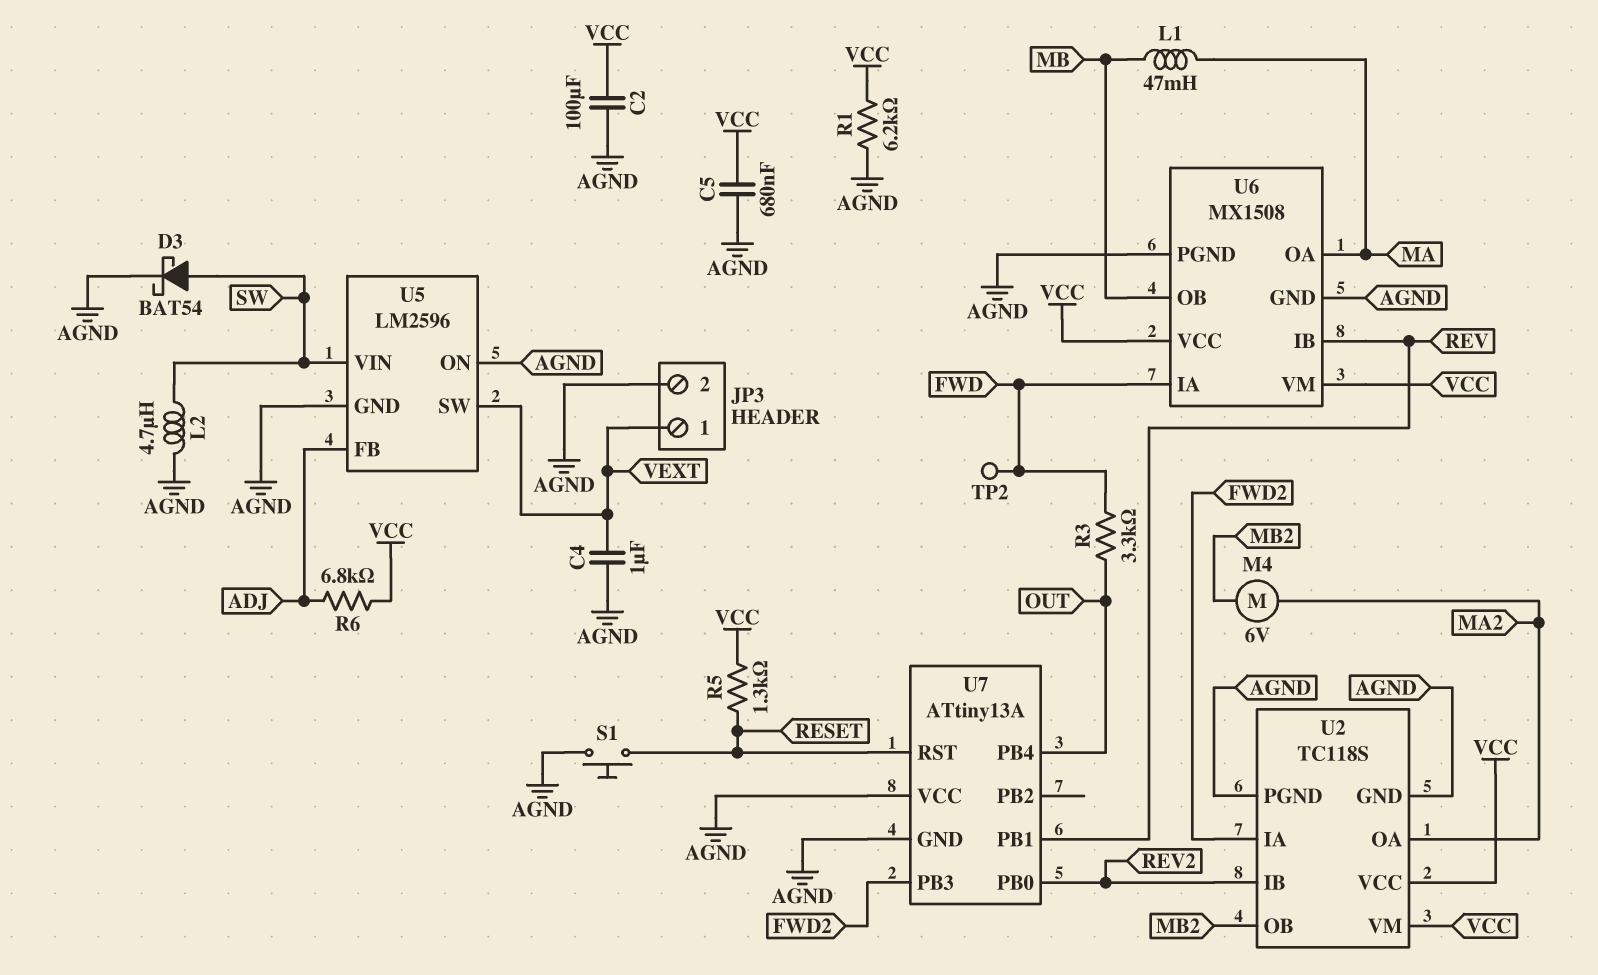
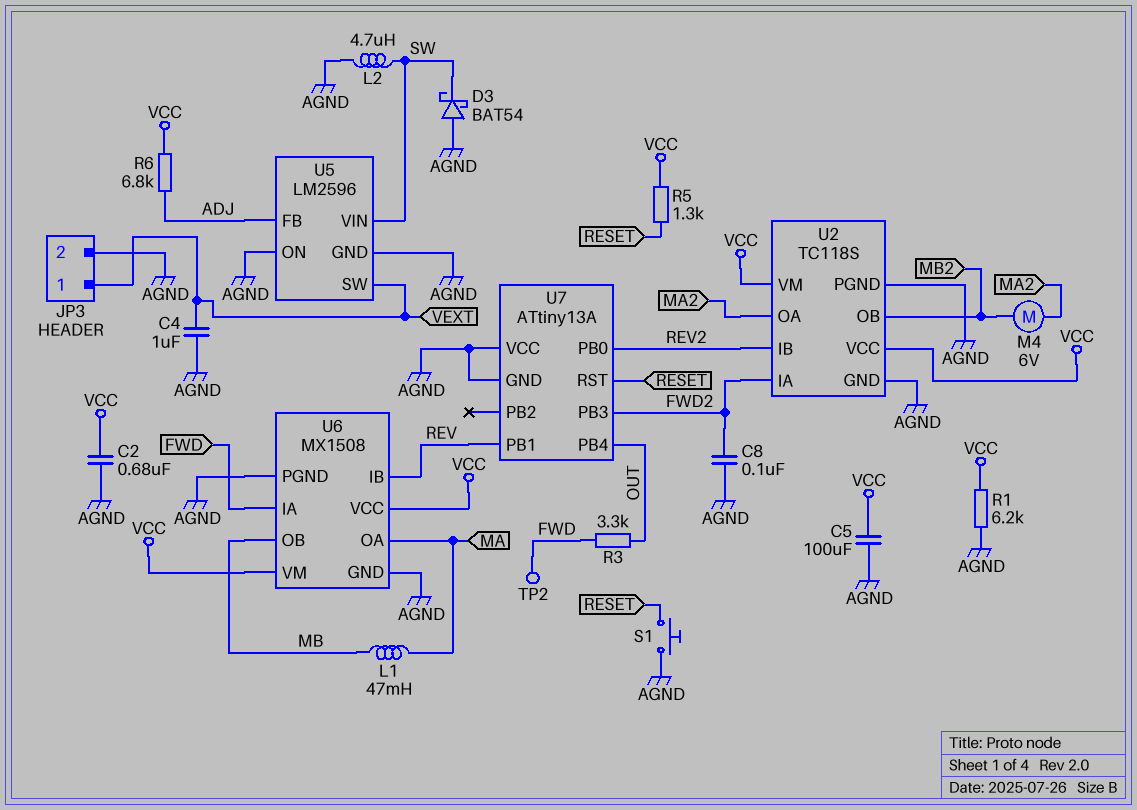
C2: 100uF (AGND, VCC) -> 680nF (AGND, VCC)
C5: 680nF (AGND, VCC) -> 100uF (AGND, VCC)
C8: none -> 100nF (AGND, FWD2)
D3: schottky BAT54 (A SW, K AGND) -> schottky BAT54 (A AGND, K SW)

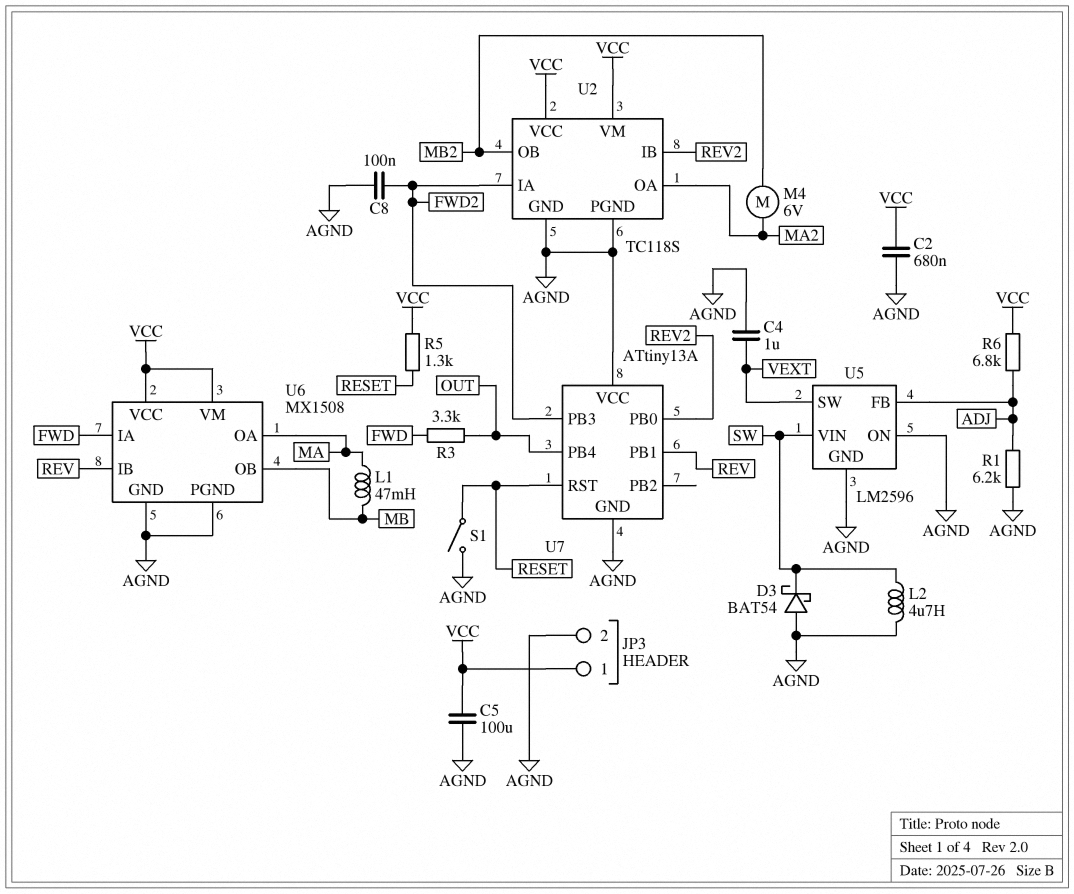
JP3 pin 1: VEXT -> VCC
R1: 6.2k (AGND, VCC) -> 6.2k (ADJ, AGND)
S1: button (AGND, RESET) -> switch (AGND, RESET)
TP2: test point (FWD) -> none

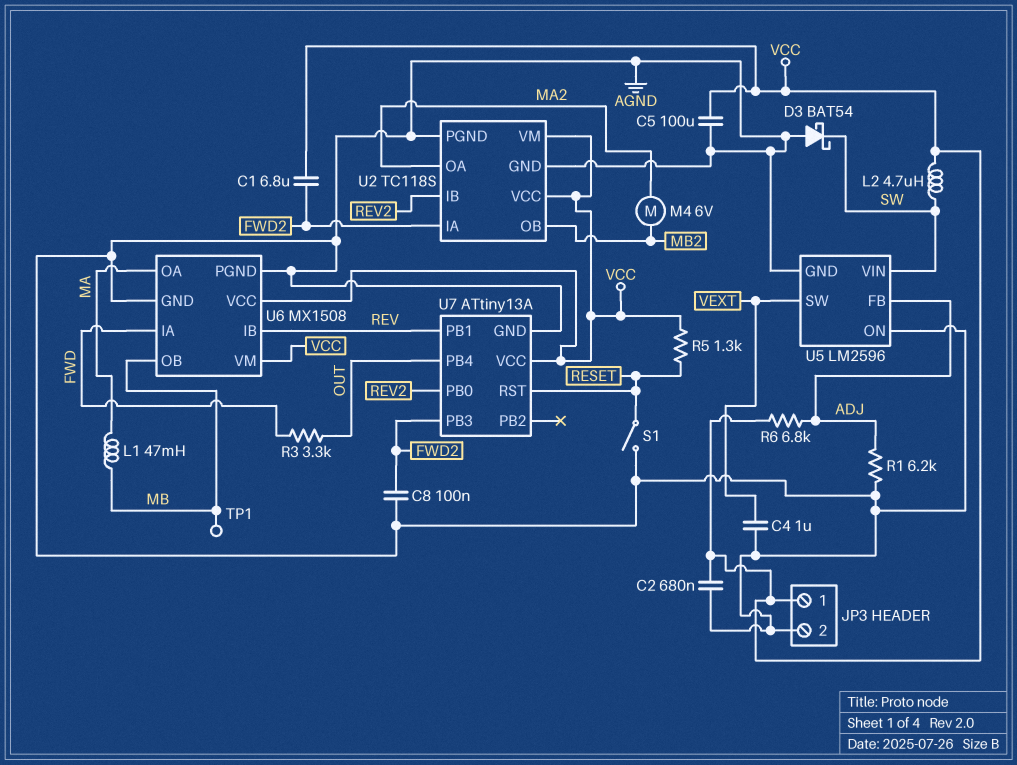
C1: none -> 6.8uF (FWD2, VCC)
L2: 4.7uH (AGND, SW) -> 4.7uH (SW, VCC)
TP1: none -> test point (MB)
U7 pin VCC: AGND -> VCC

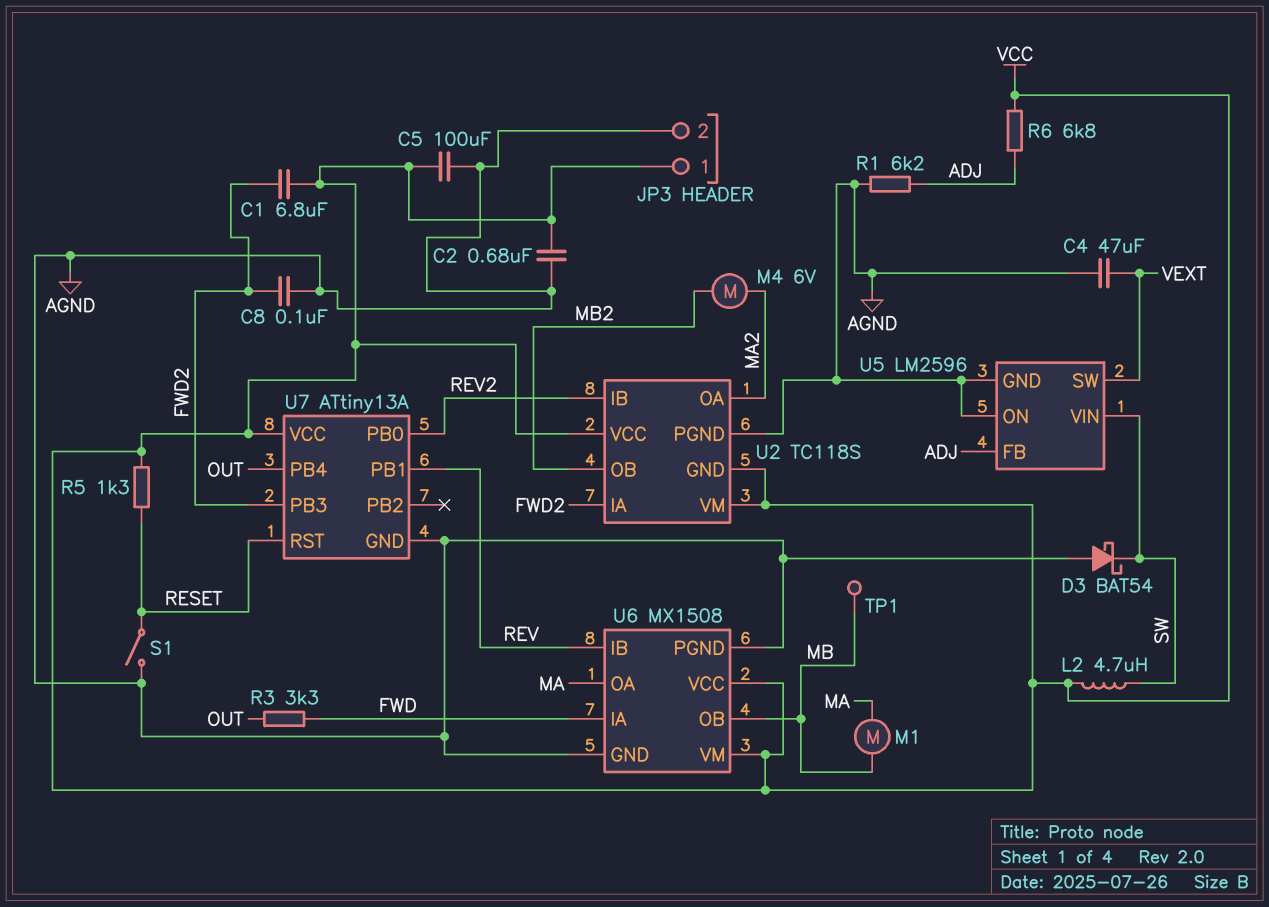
C4: 1uF (AGND, VEXT) -> 47uF (AGND, VEXT)
L1: 47mH (MA, MB) -> none
M1: none -> motor (MA, MB)
U2 pin GND: AGND -> VCC

